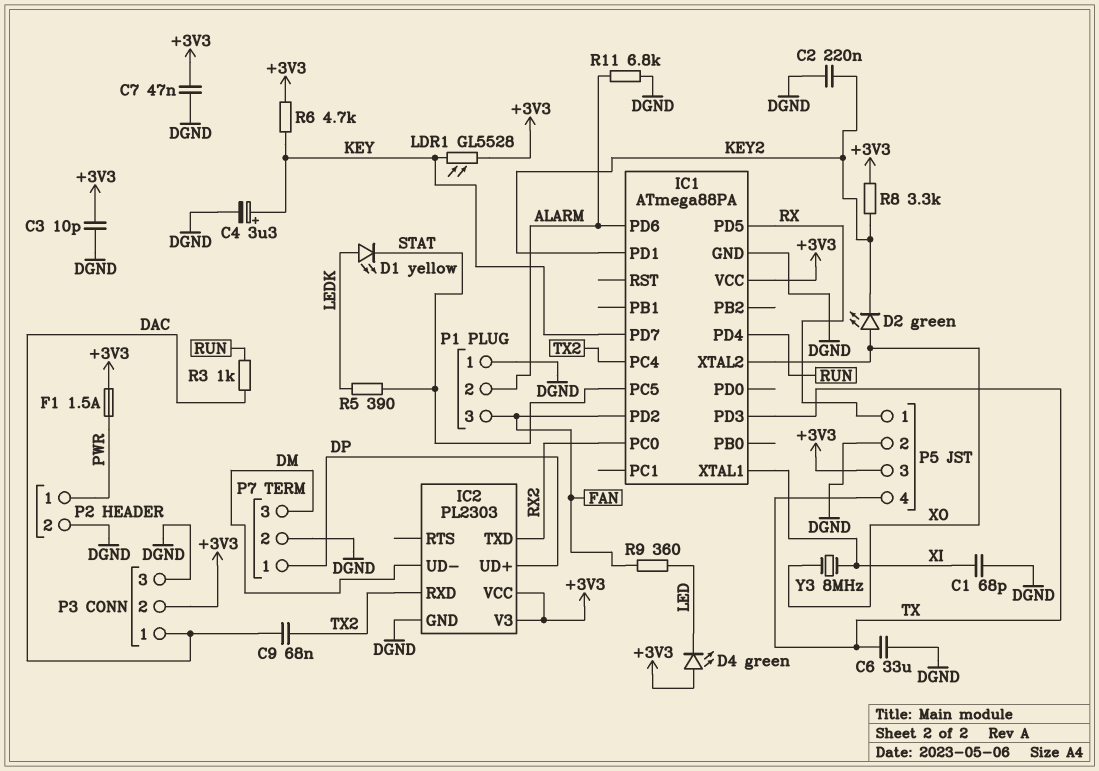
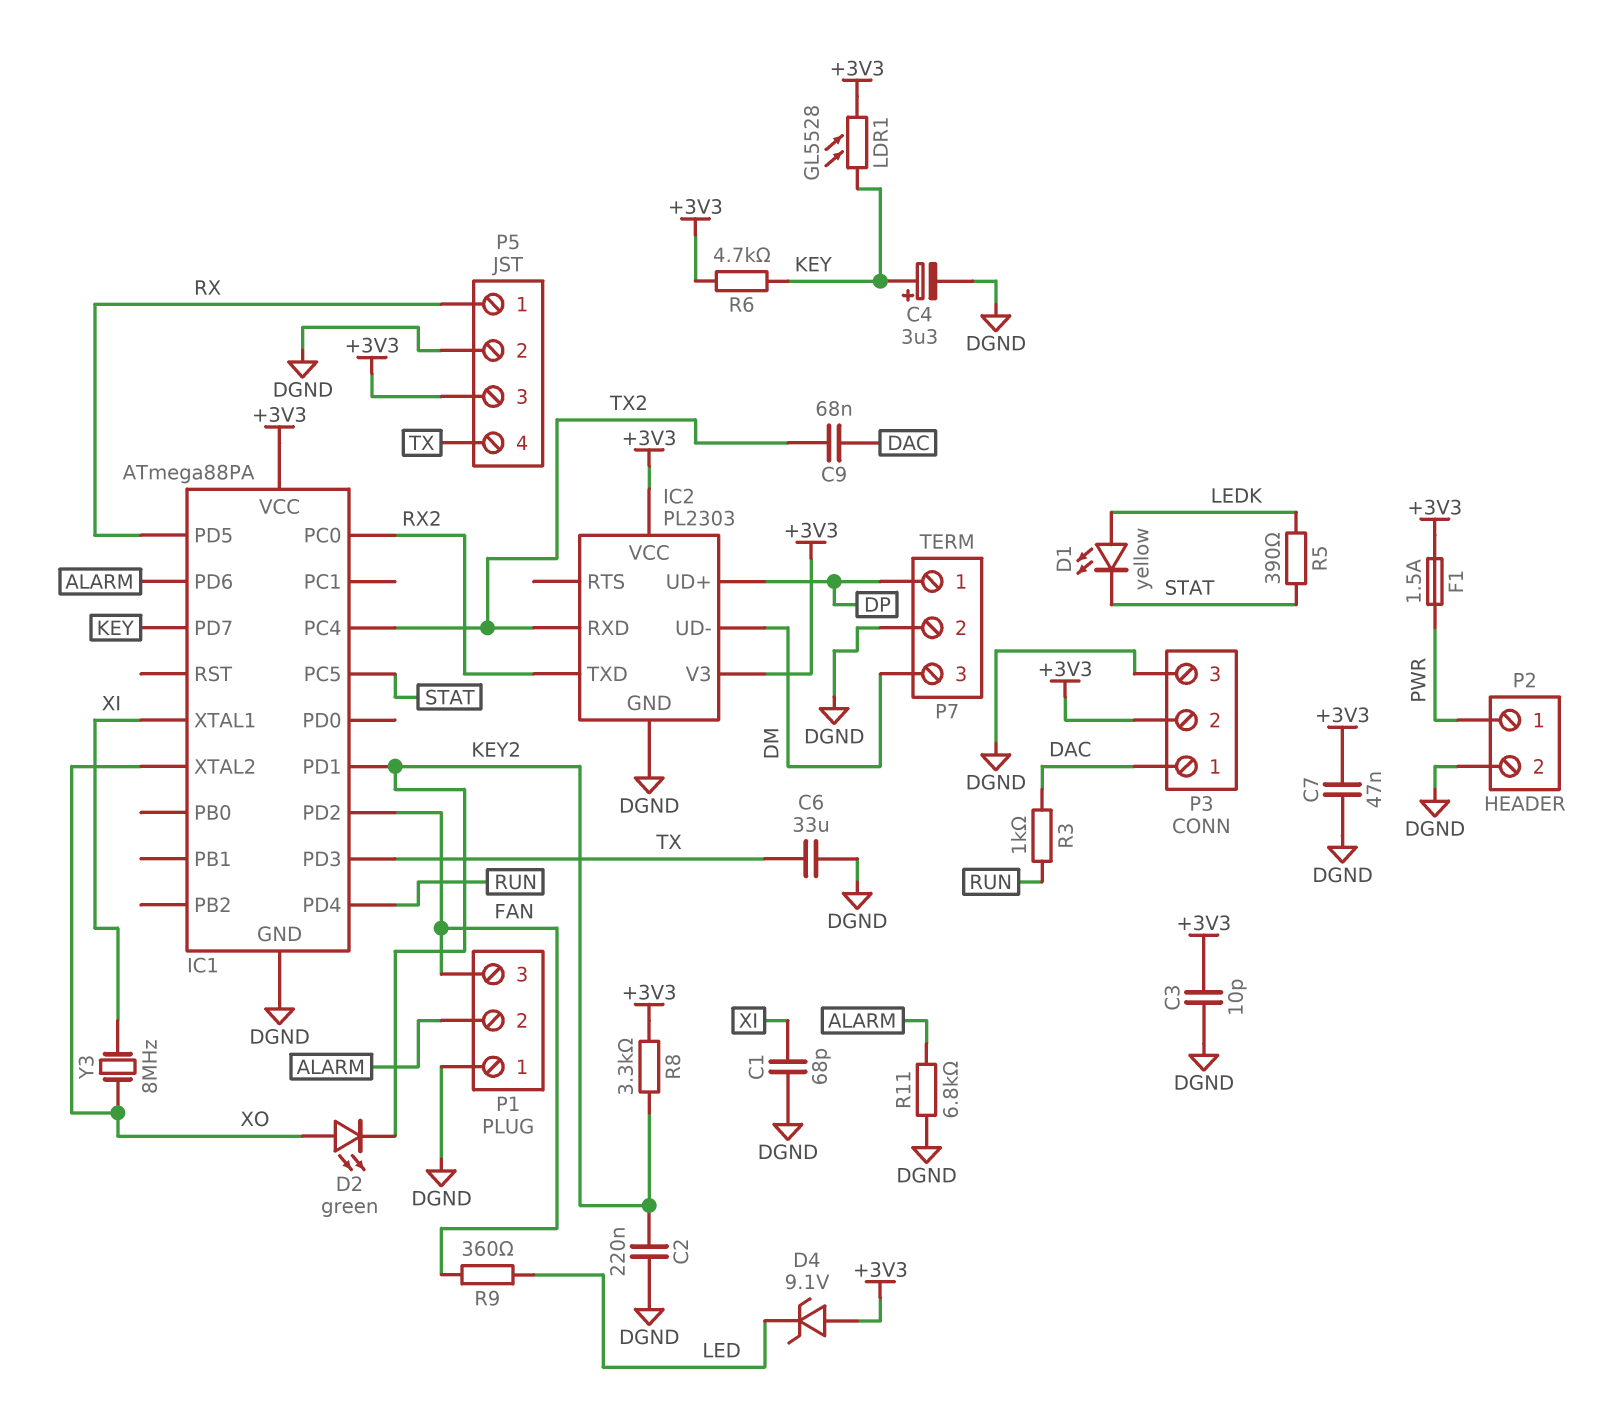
D4: LED green (A +3V3, K LED) -> zener 9.1V (A +3V3, K LED)

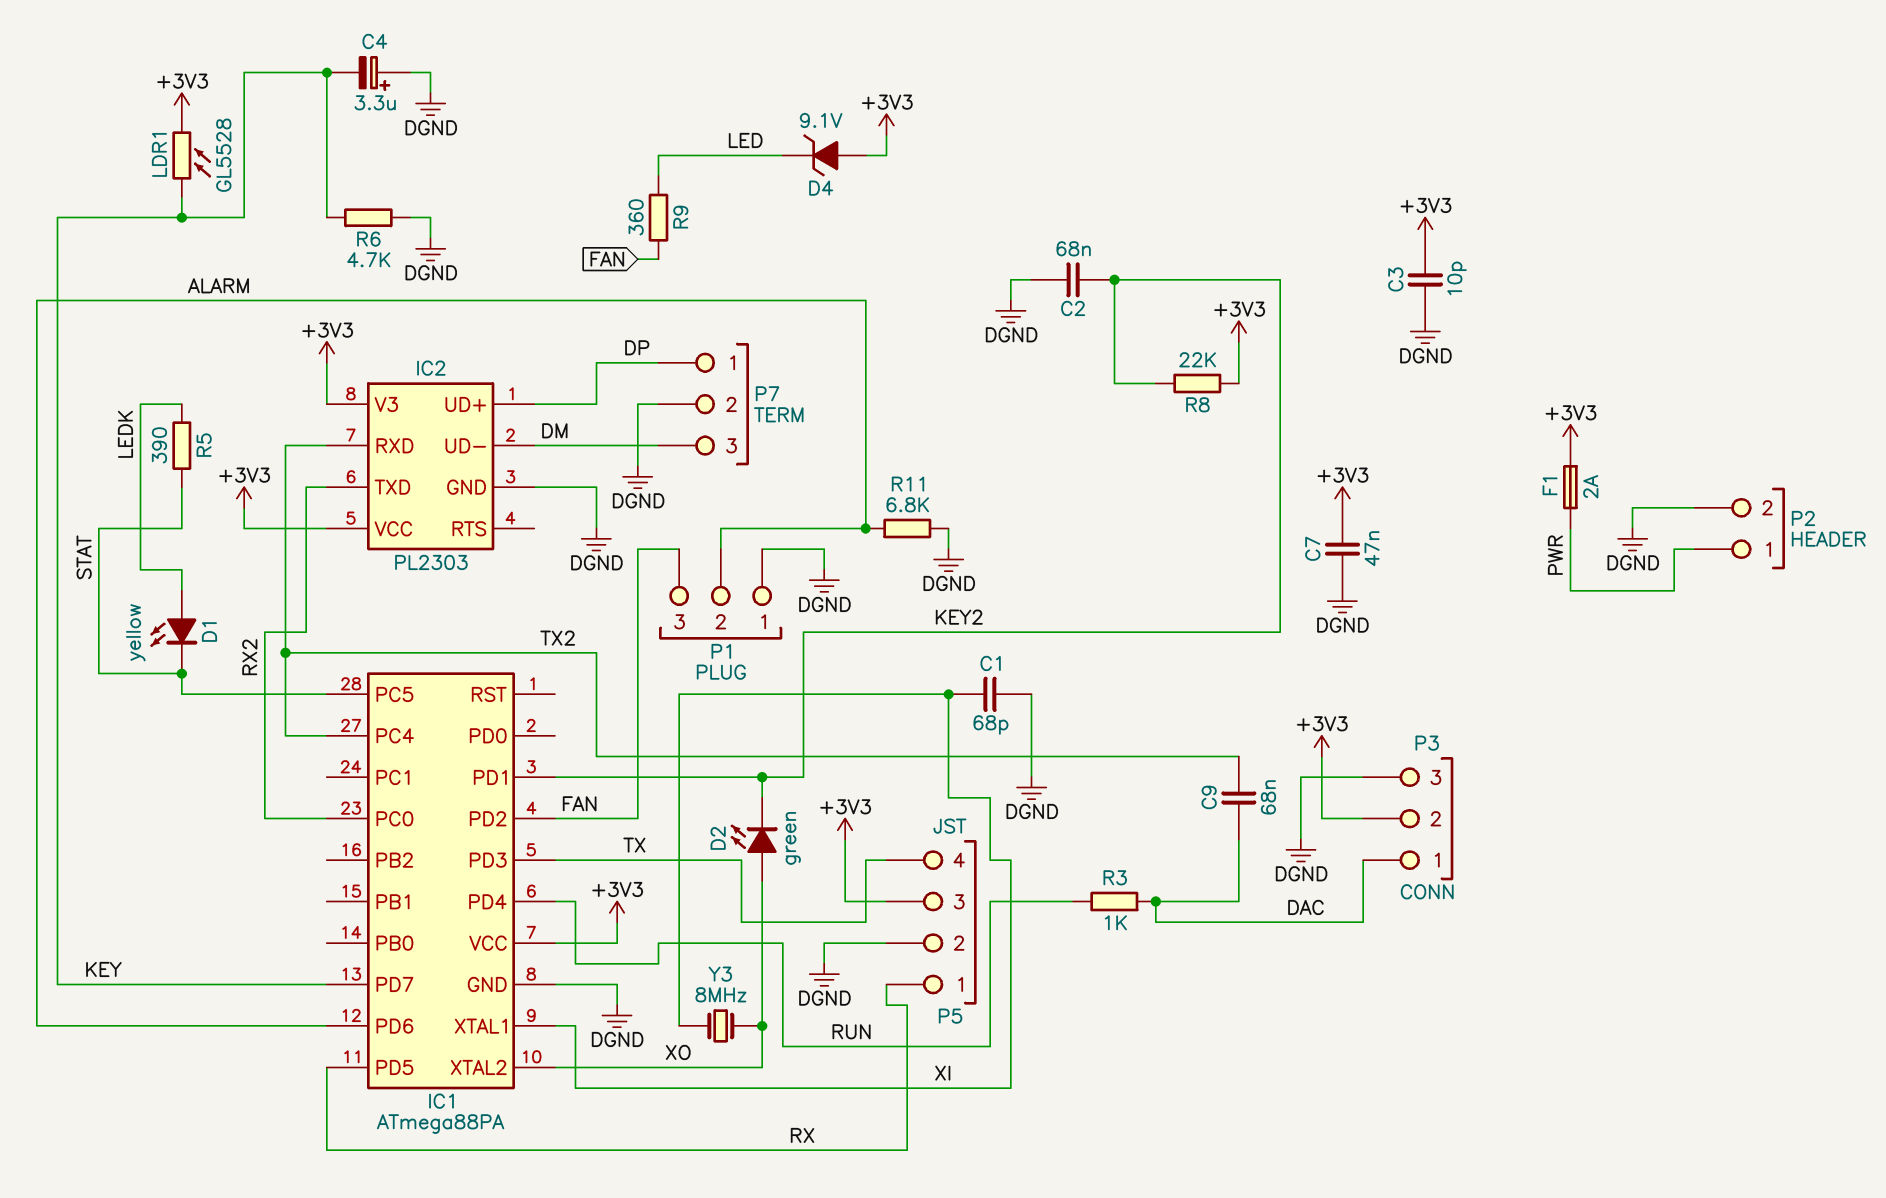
C2: 220nF (DGND, KEY2) -> 68nF (DGND, KEY2)
C4: 3.3uF (plus KEY, minus DGND) -> 3.3uF (plus DGND, minus KEY)
C6: 33uF (DGND, TX) -> none
F1: 1.5A (+3V3, PWR) -> 2A (+3V3, PWR)
R6: 4.7k (+3V3, KEY) -> 4.7k (DGND, KEY)
R8: 3.3k (+3V3, KEY2) -> 22k (+3V3, KEY2)

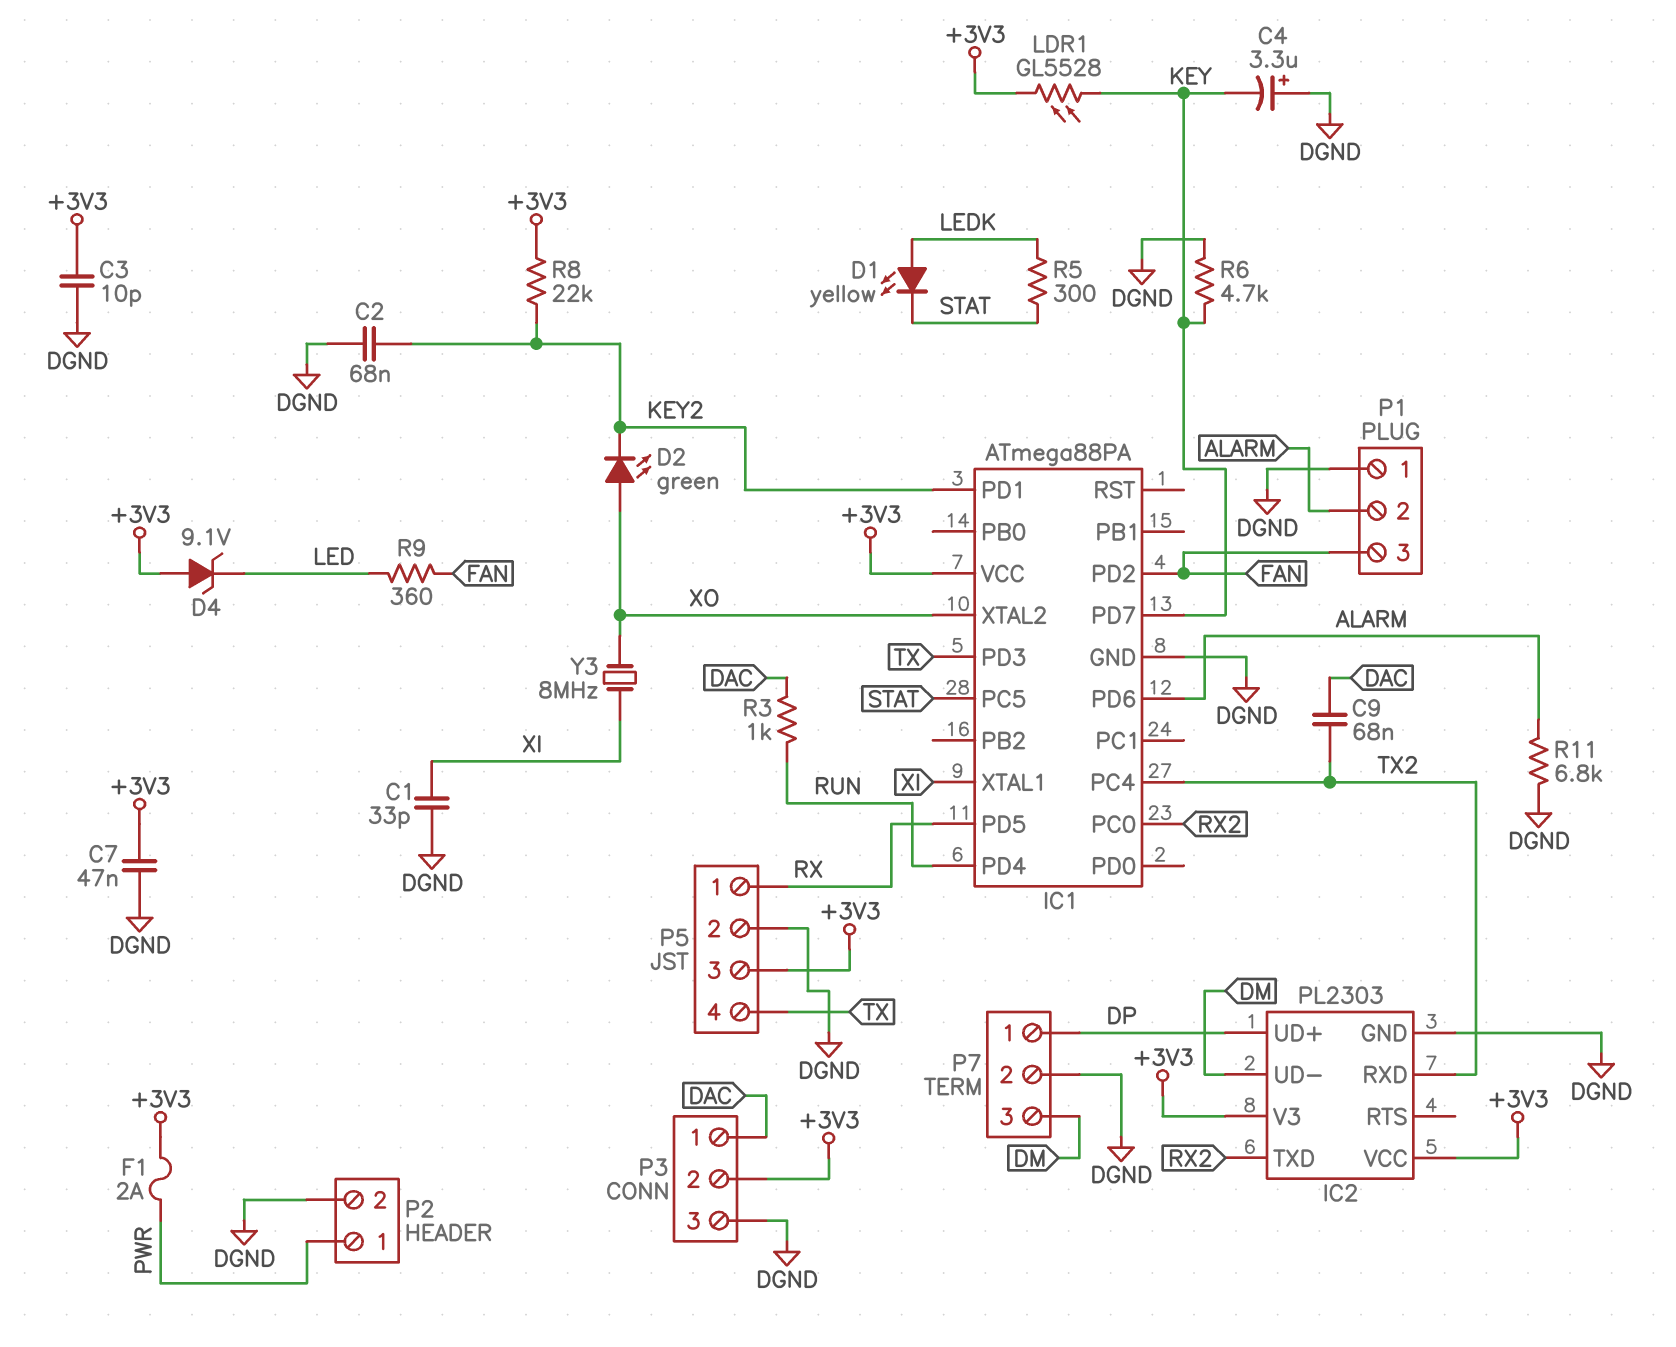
C1: 68pF (DGND, XI) -> 33pF (DGND, XI)
R5: 390 (LEDK, STAT) -> 300 (LEDK, STAT)

